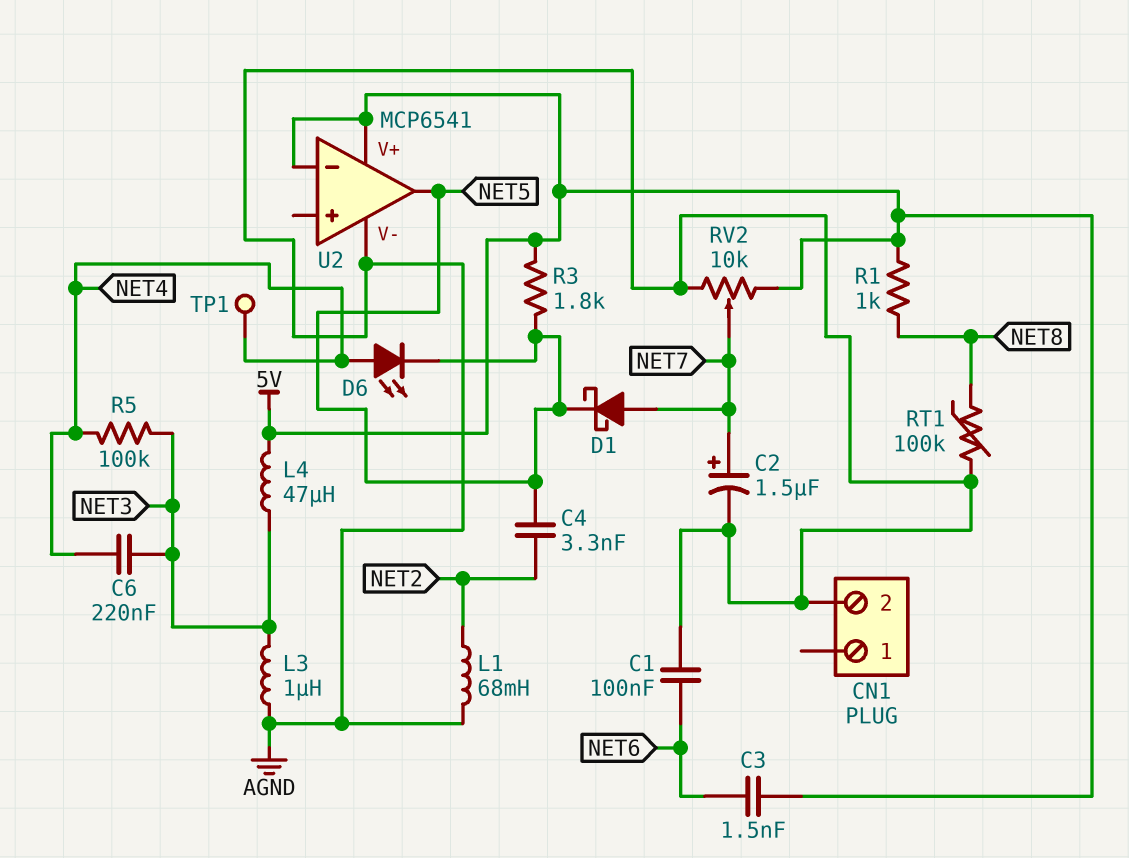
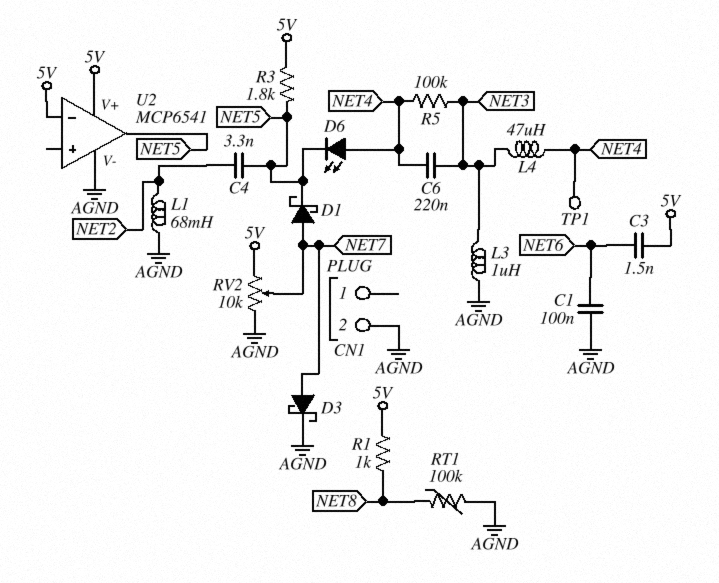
C2: 1.5uF (plus NET7, minus AGND) -> none
D3: none -> schottky (A NET7, K AGND)
L4: 47uH (5V, NET3) -> 47uH (NET3, NET4)

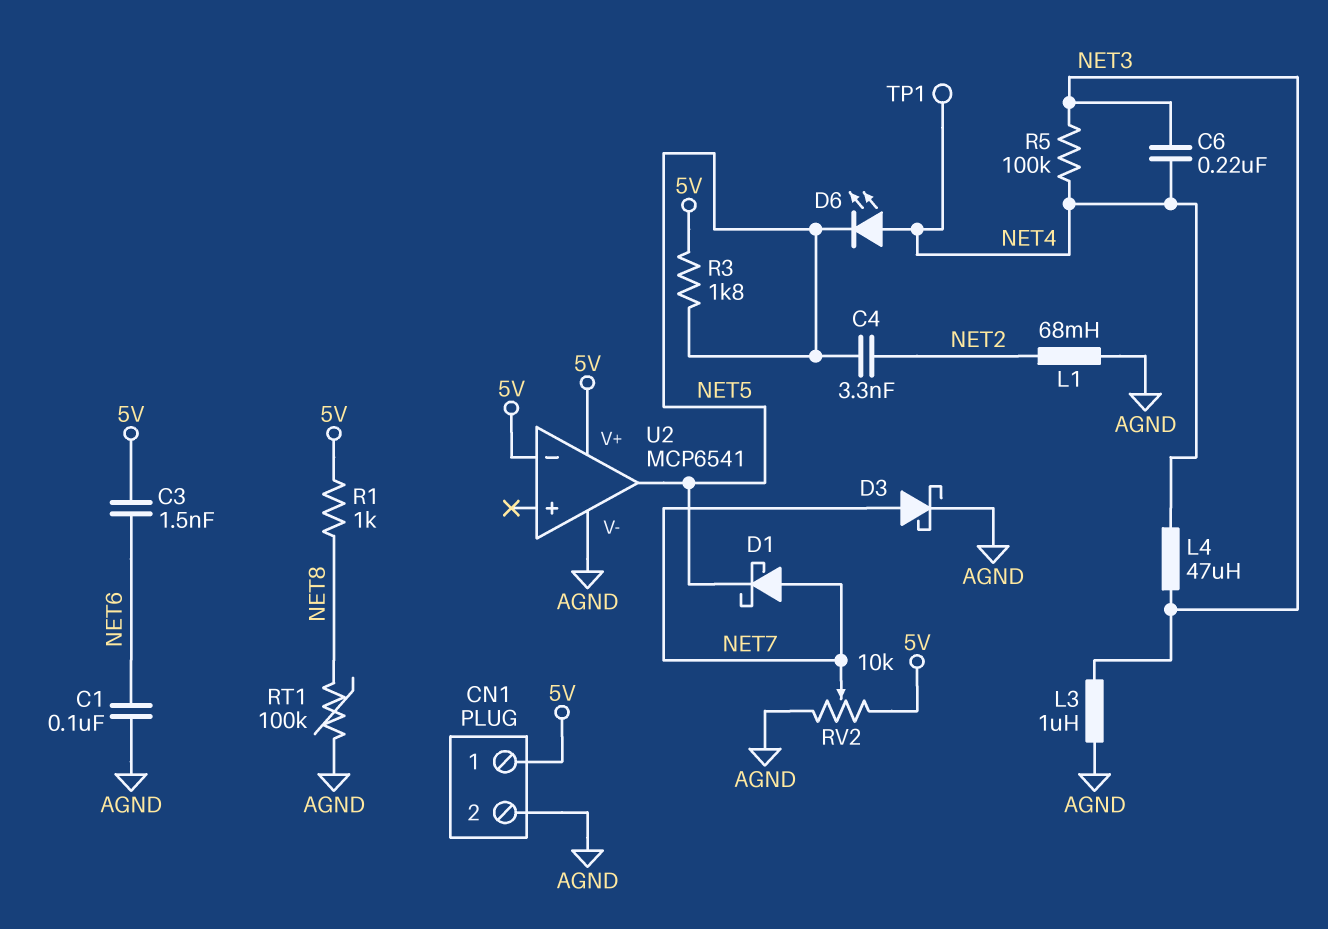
CN1 pin 1: none -> 5V

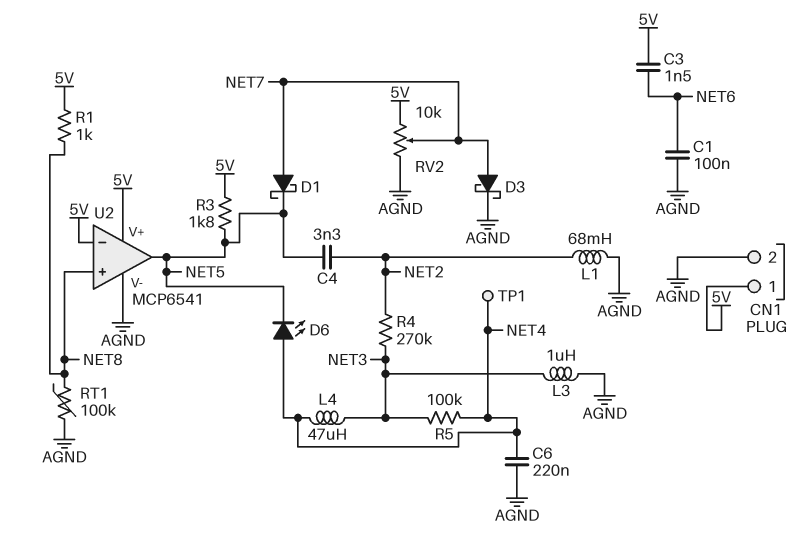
C6: 220nF (NET3, NET4) -> 220nF (AGND, NET4)
R4: none -> 270k (NET2, NET3)
U2 pin in+: none -> NET8

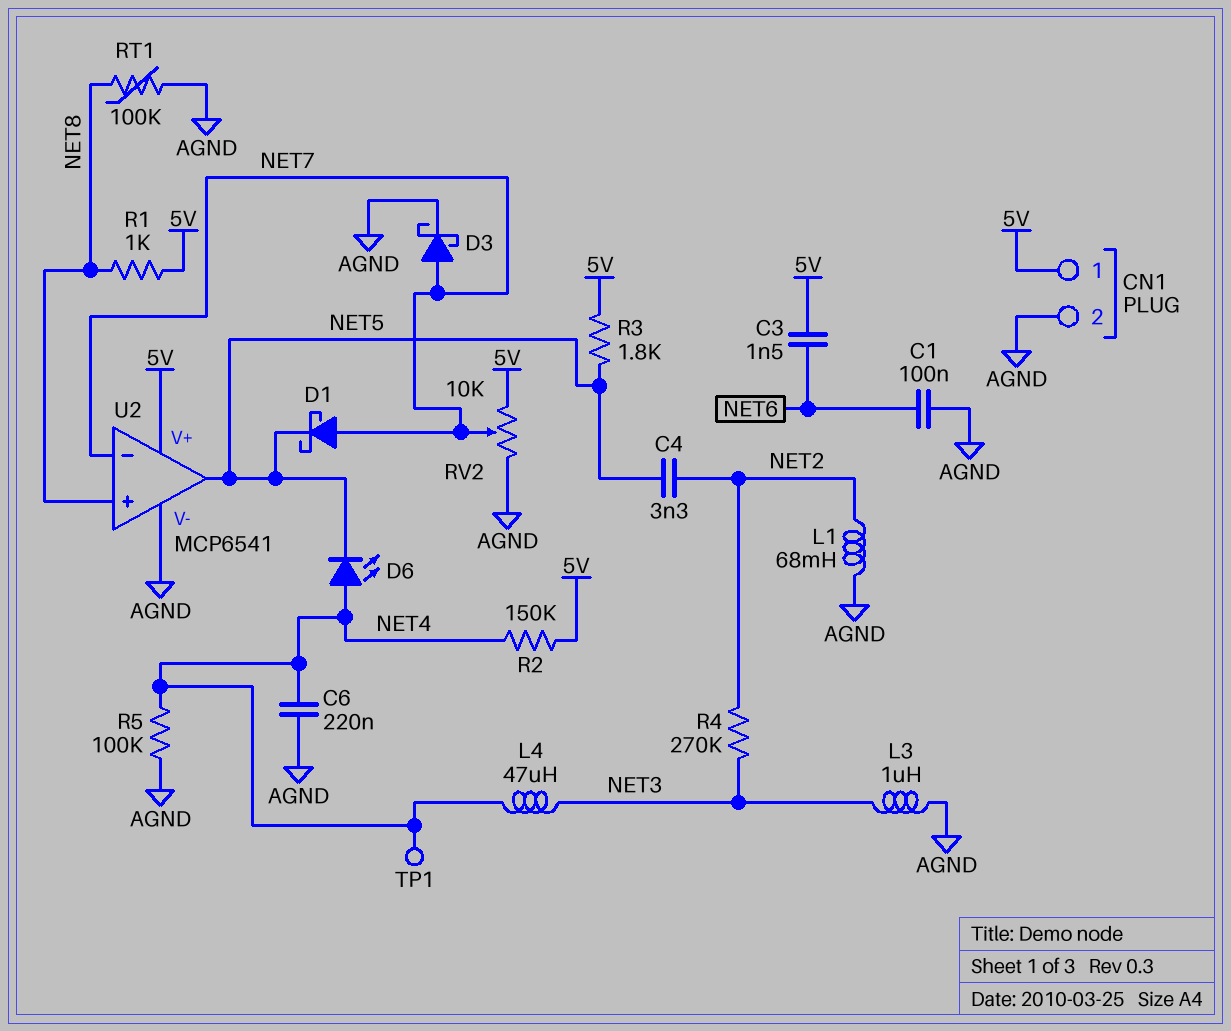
R2: none -> 150k (5V, NET4)
R5: 100k (NET3, NET4) -> 100k (AGND, NET4)
U2 pin in-: 5V -> NET7

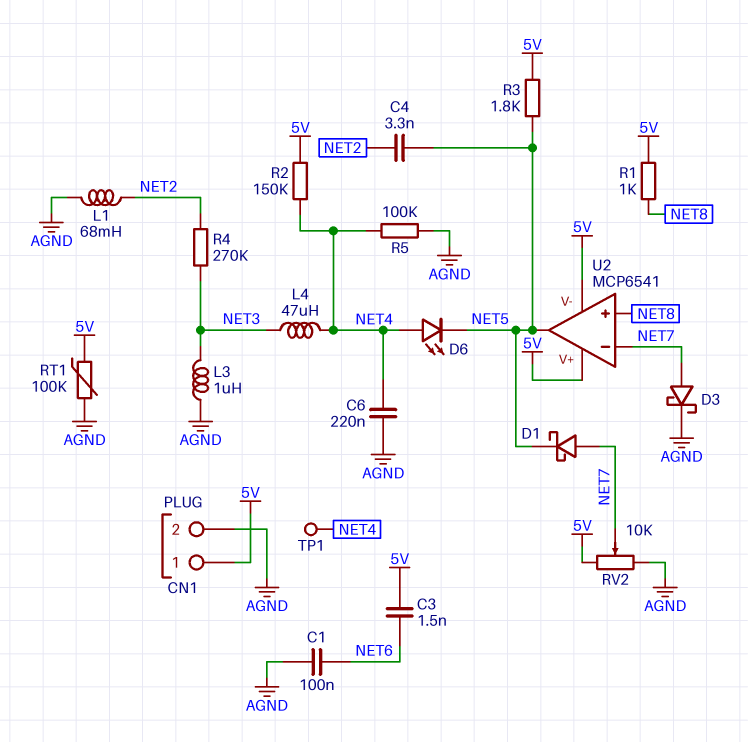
RT1: 100k (AGND, NET8) -> 100k (5V, AGND)
U2 pin V-: AGND -> 5V

